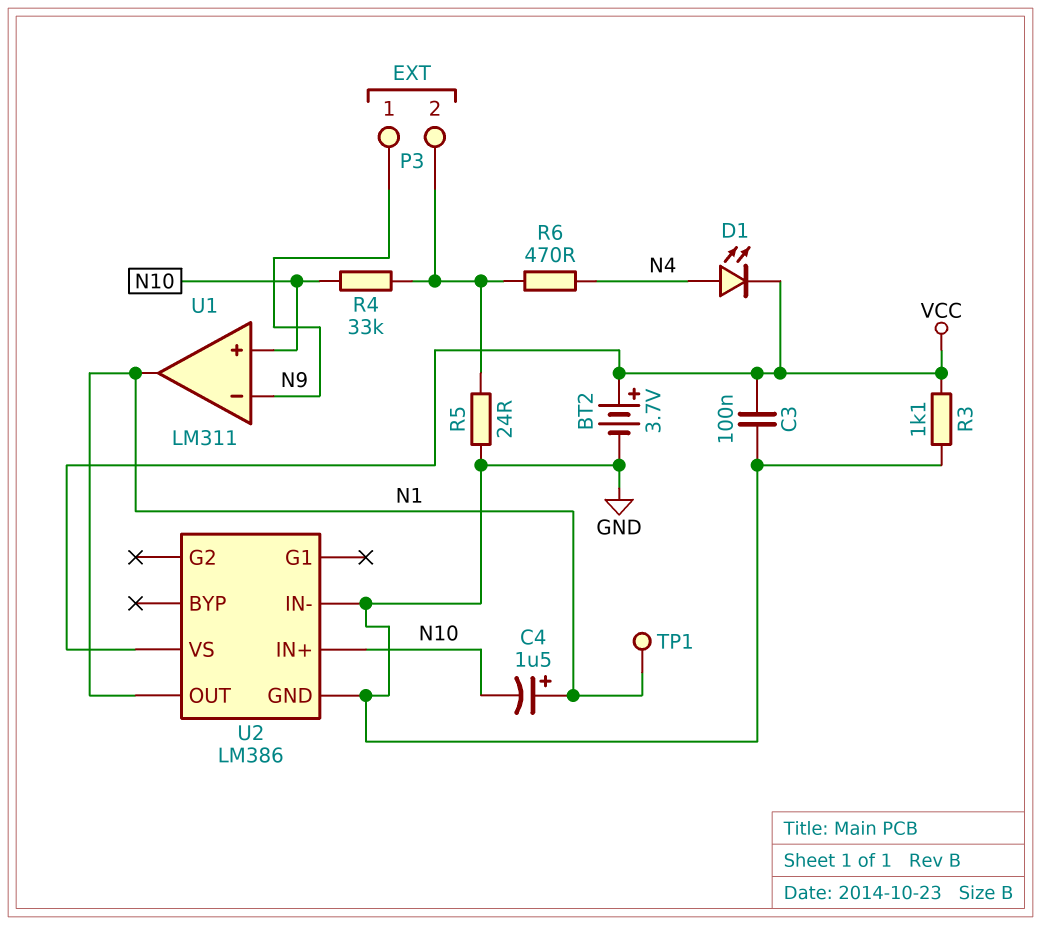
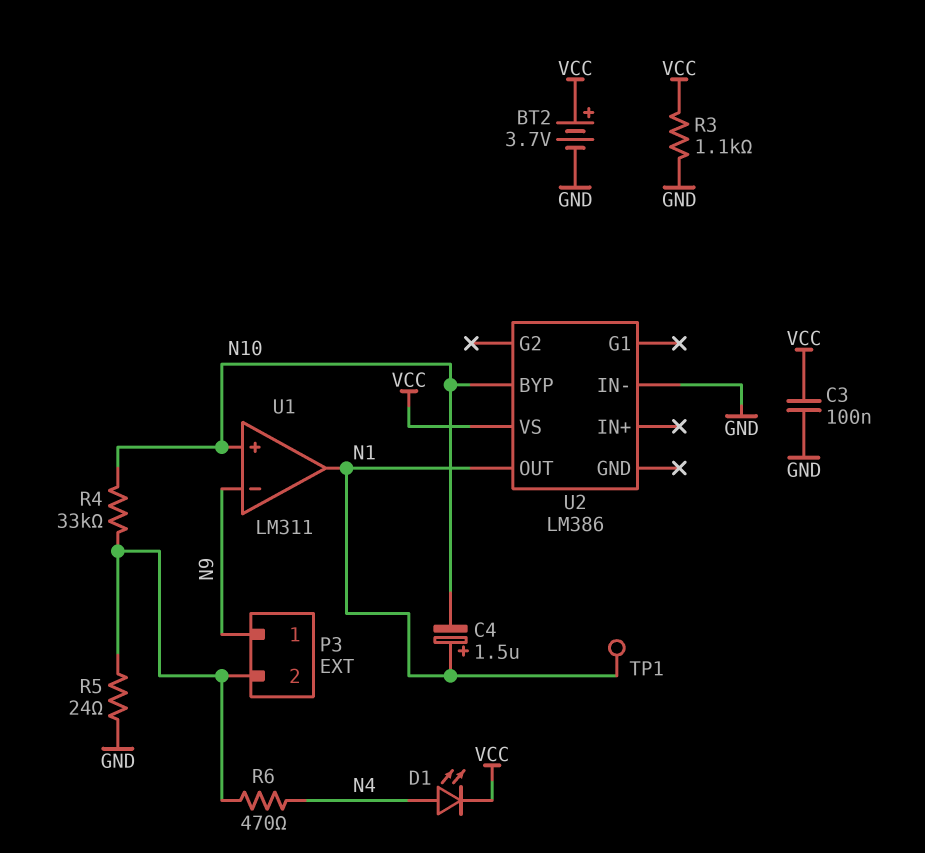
U2 pin BYP: none -> N10
U2 pin GND: GND -> none
U2 pin IN+: N10 -> none

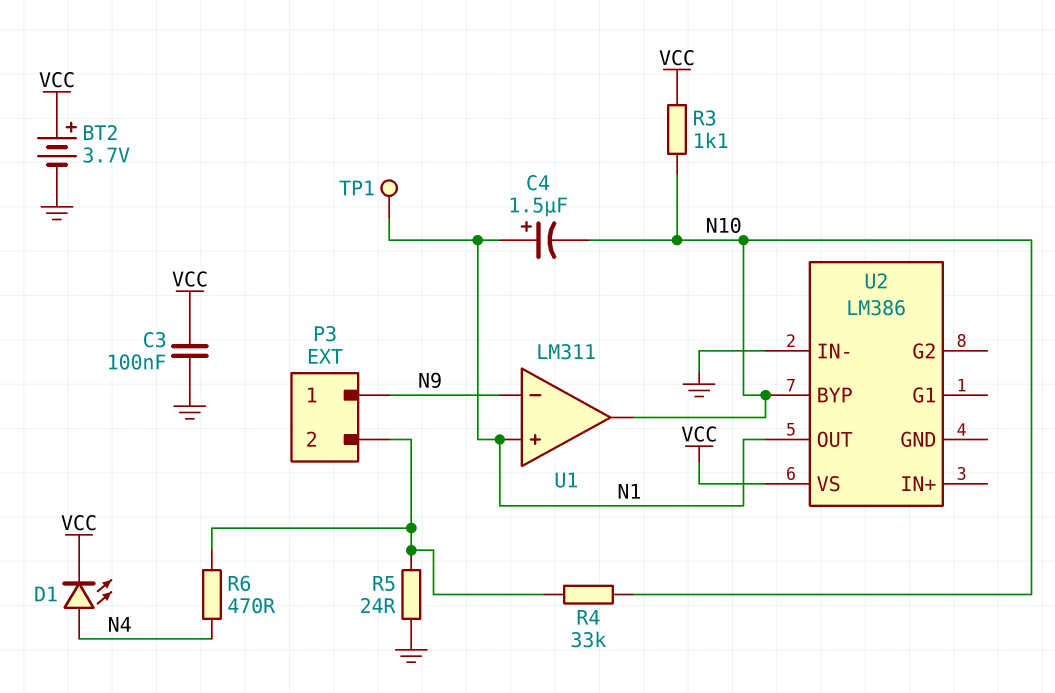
R3: 1.1k (GND, VCC) -> 1.1k (N10, VCC)
U1 pin in+: N10 -> N1
U1 pin out: N1 -> N10

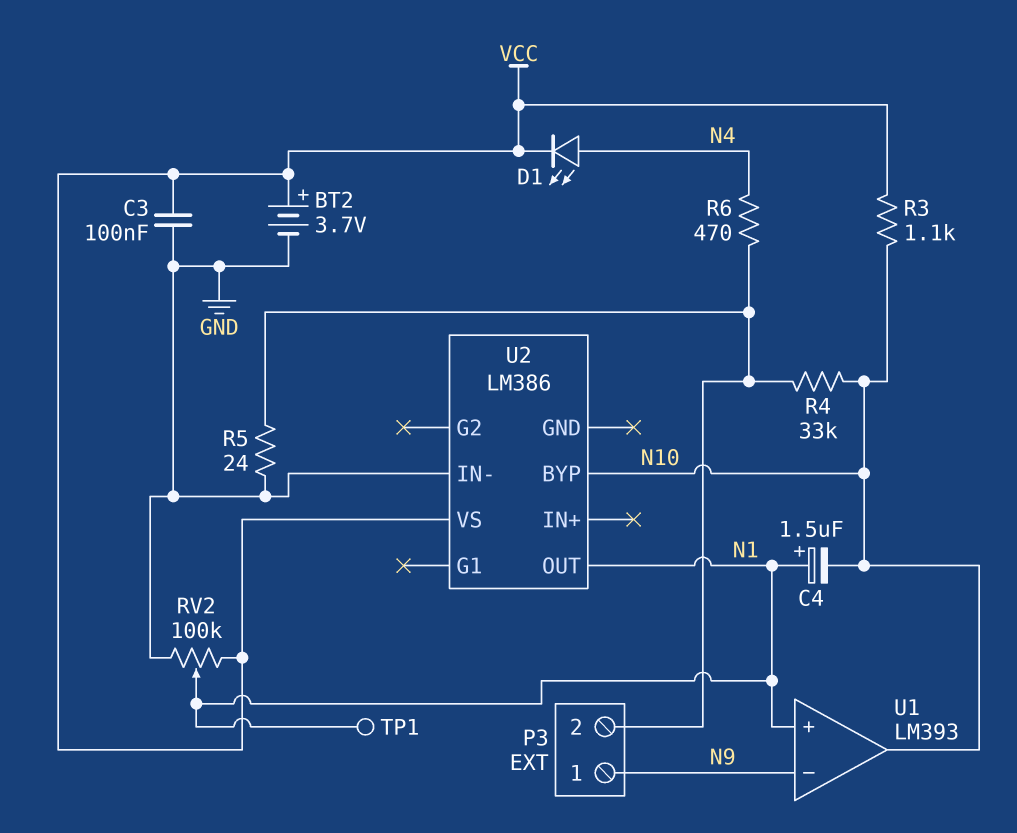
RV2: none -> 100k (GND, VCC, wiper N1)
U1: LM311 -> LM393

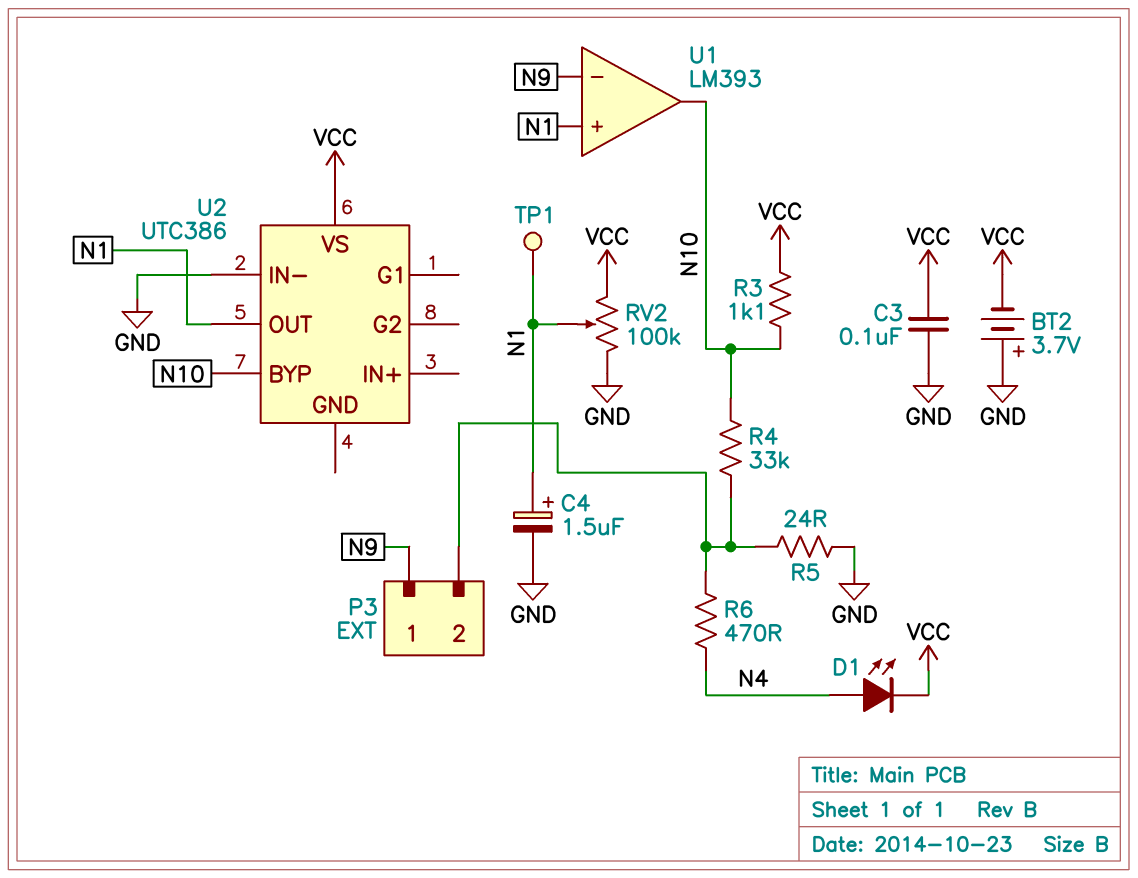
BT2: 3.7V (plus VCC, minus GND) -> 3.7V (plus GND, minus VCC)
C4: 1.5uF (plus N1, minus N10) -> 1.5uF (plus N1, minus GND)
U2: LM386 -> UTC386

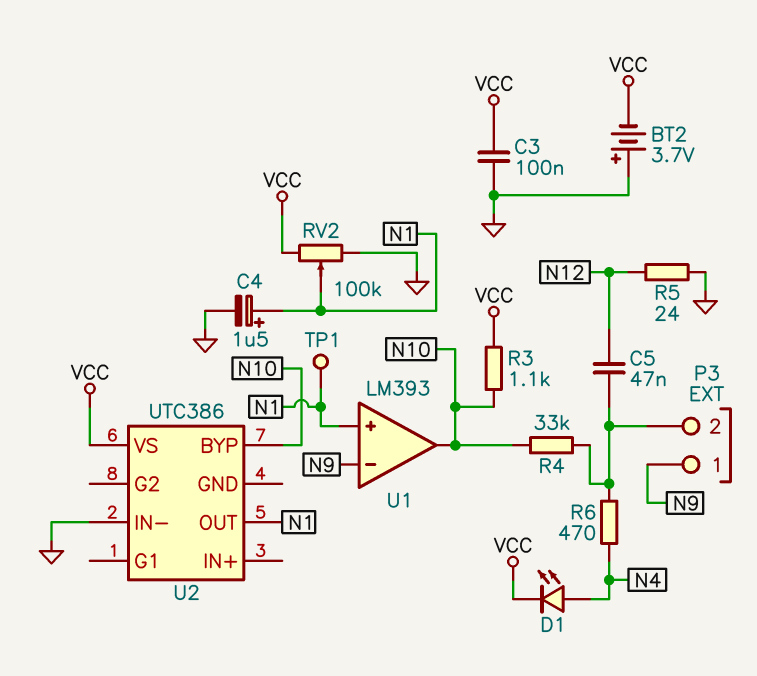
C5: none -> 47nF (N12, P3/2)
R5: 24 (GND, P3/2) -> 24 (GND, N12)

